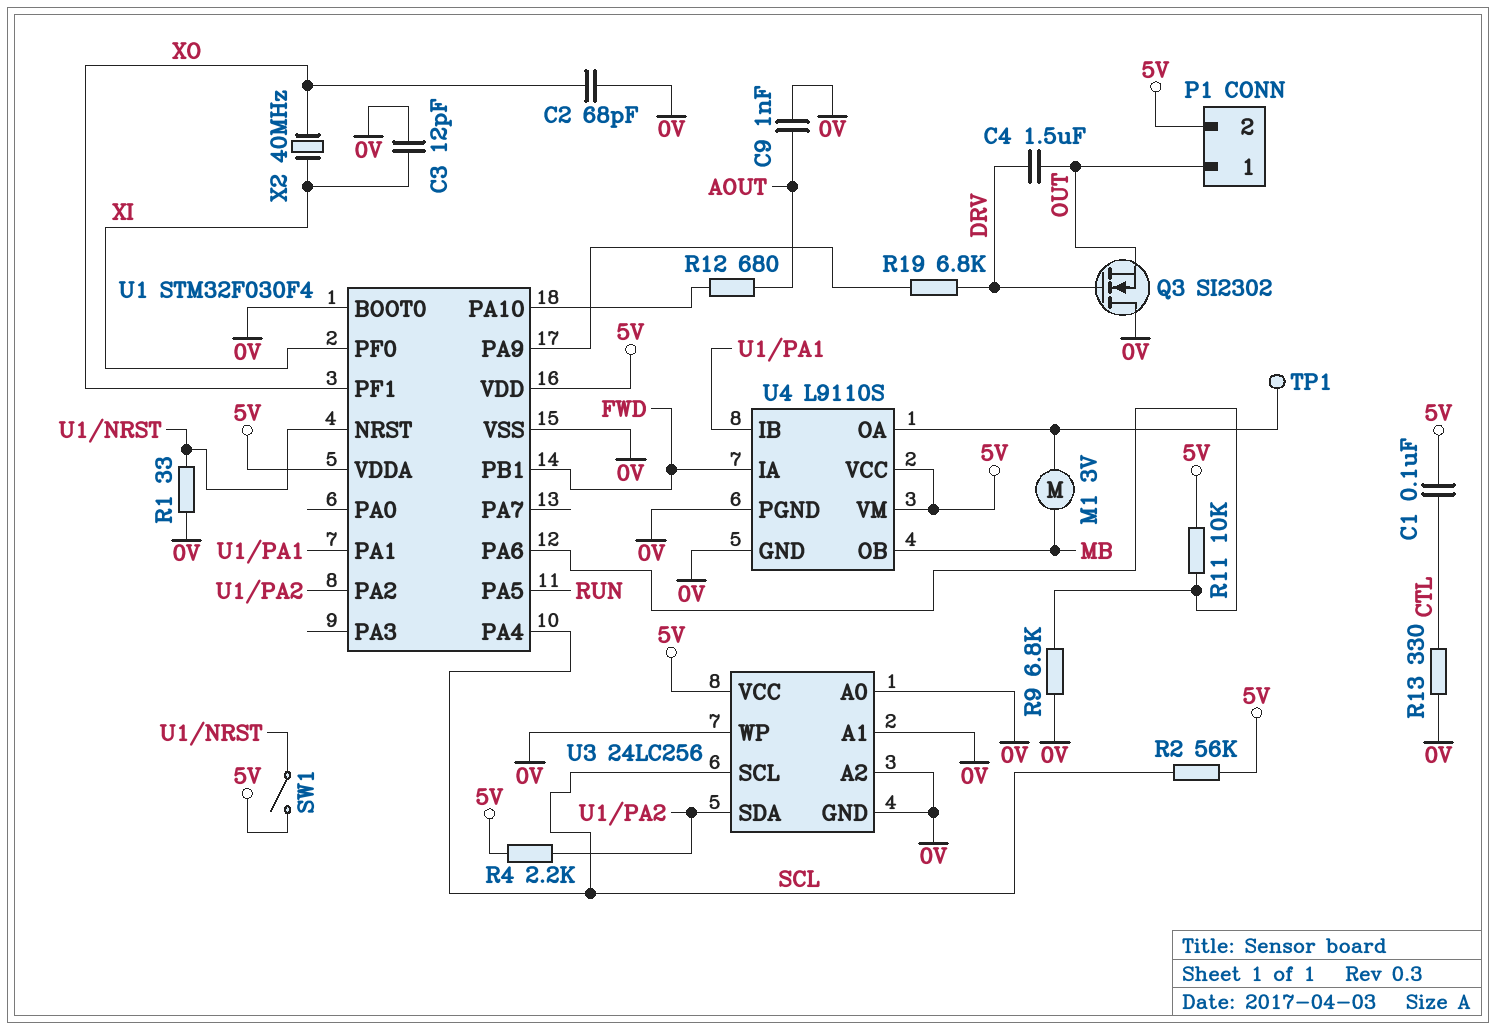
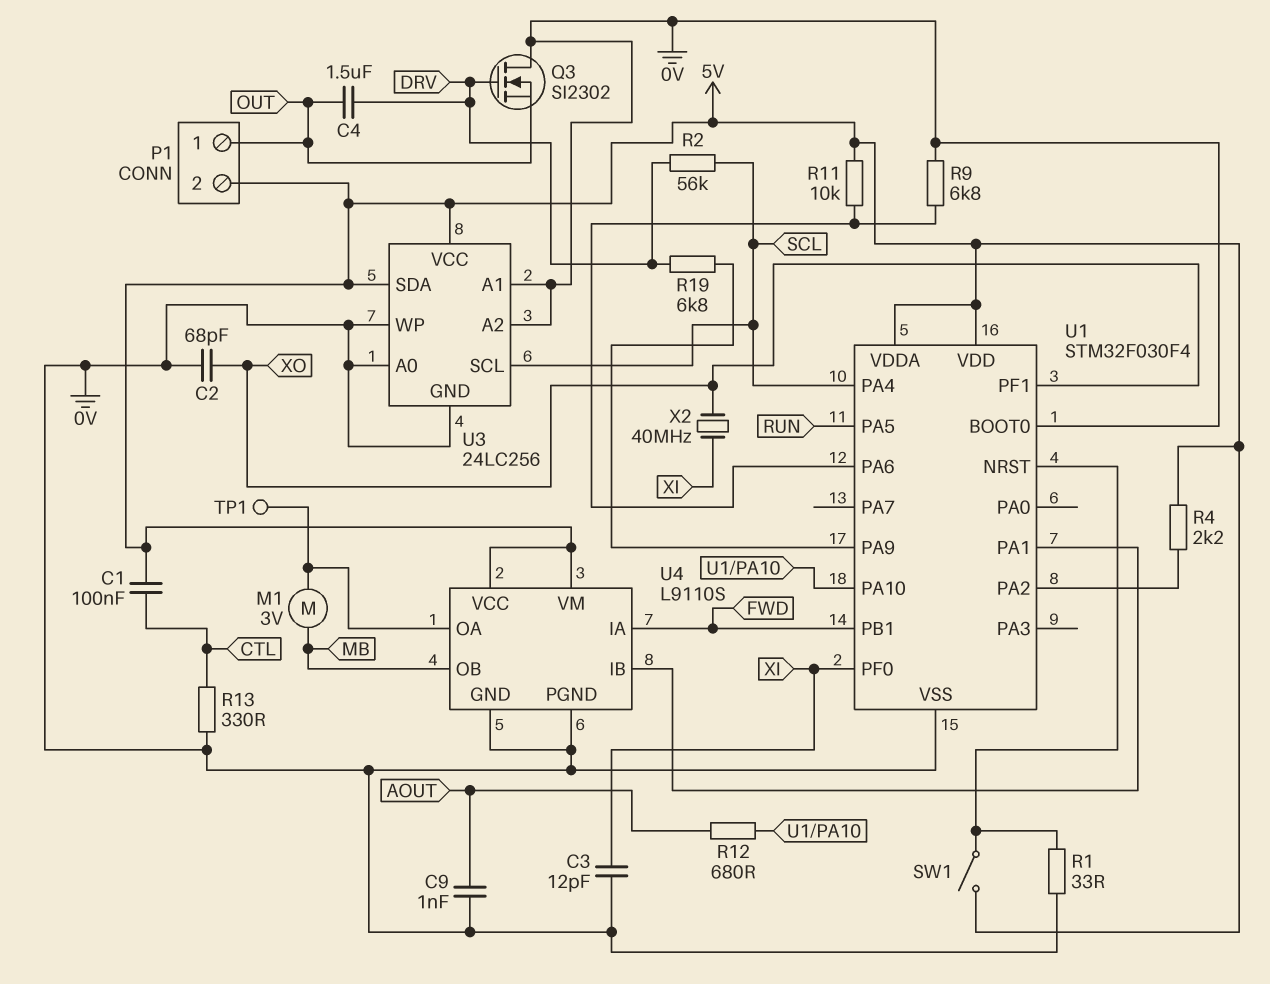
R2: 56k (5V, SCL) -> 56k (DRV, SCL)
U3 pin SDA: U1/PA2 -> 5V

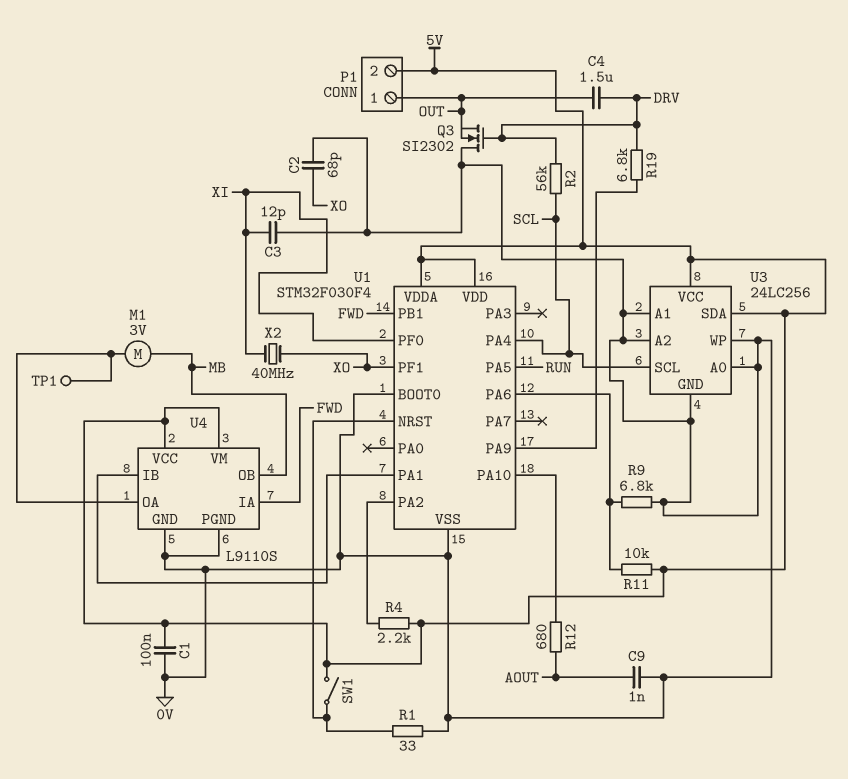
C1: 100nF (5V, CTL) -> 100nF (0V, 5V)
R13: 330 (0V, CTL) -> none

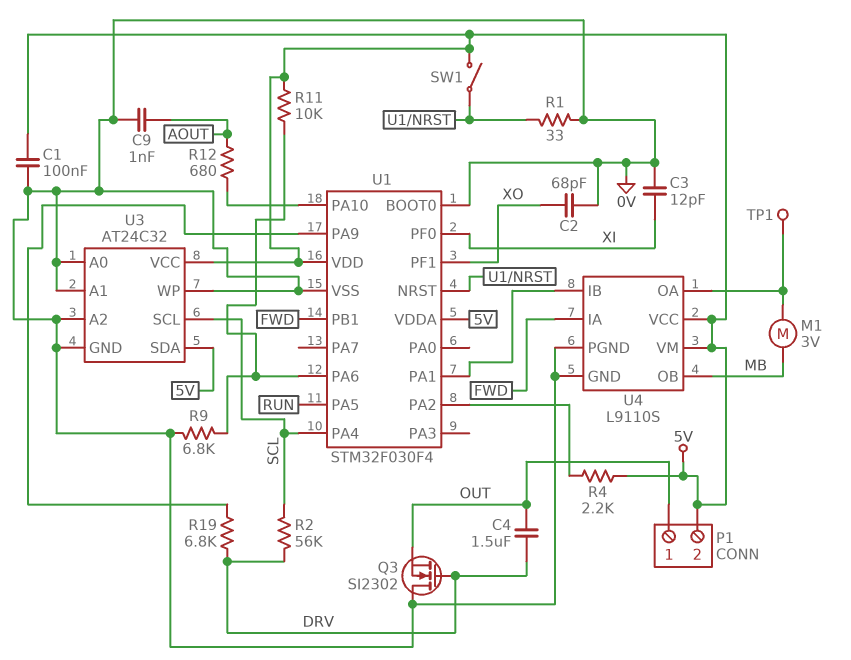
U3: 24LC256 -> AT24C32
X2: 40MHz (XI, XO) -> none

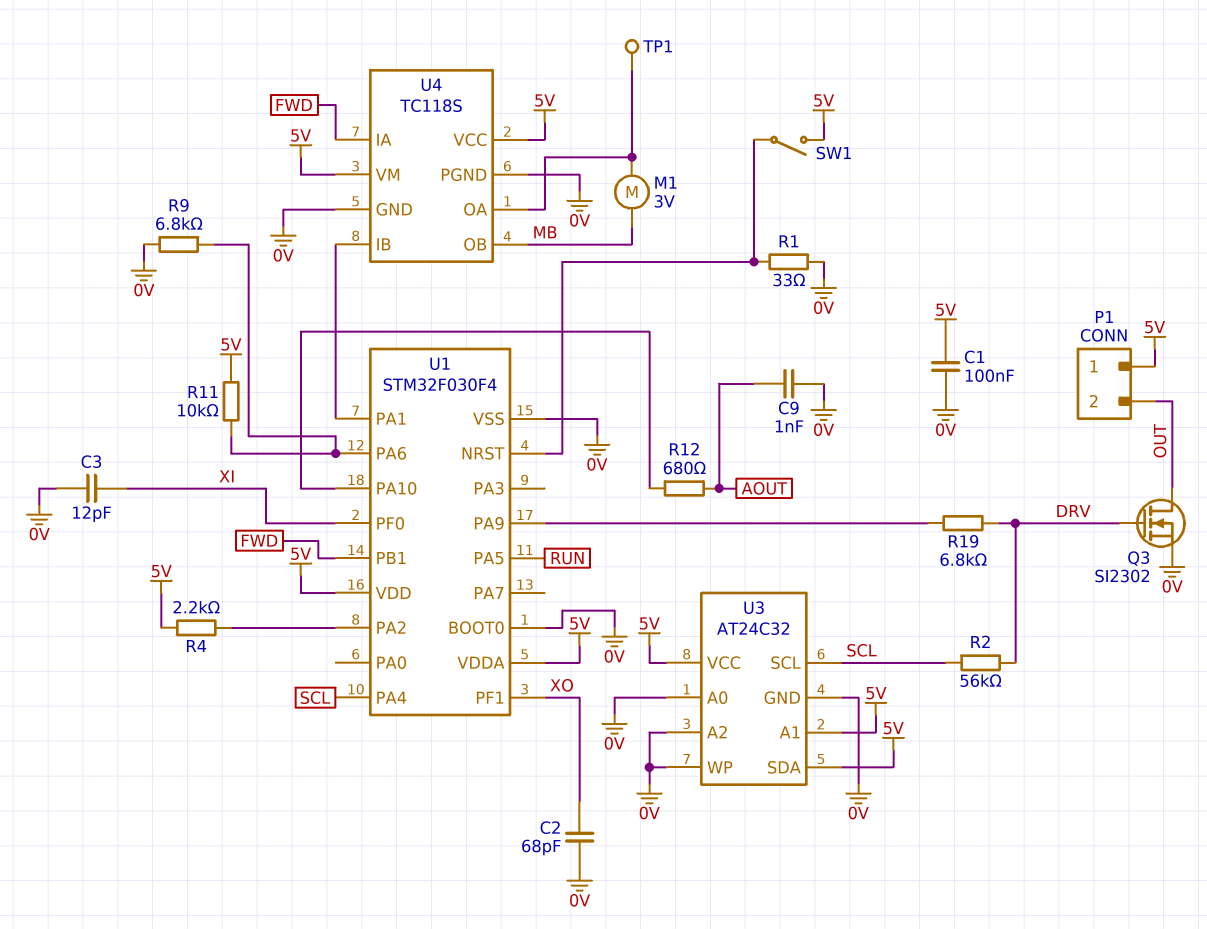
C4: 1.5uF (DRV, OUT) -> none
P1 pin 1: OUT -> 5V
P1 pin 2: 5V -> OUT
Q3: NMOS SI2302 (G DRV, D 0V, S OUT) -> NMOS SI2302 (G DRV, D OUT, S 0V)
U3 pin A1: 0V -> 5V
U4: L9110S -> TC118S

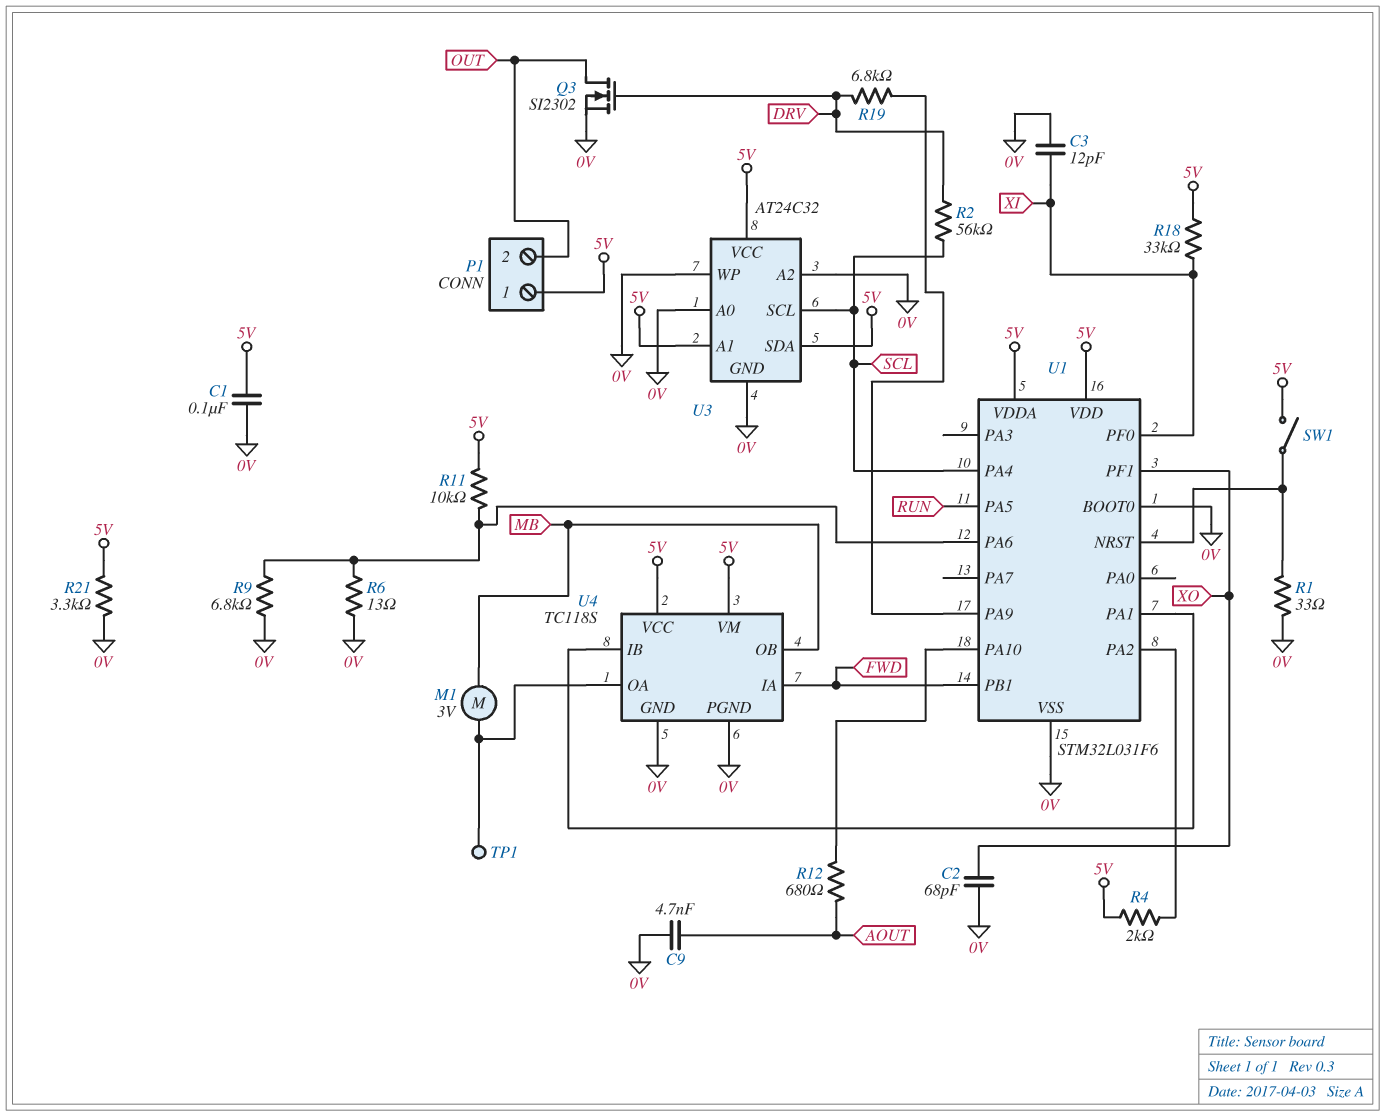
C9: 1nF (0V, AOUT) -> 4.7nF (0V, AOUT)
R4: 2.2k (5V, U1/PA2) -> 2k (5V, U1/PA2)
R6: none -> 13 (0V, U1/PA6)
R18: none -> 33k (5V, XI)
R21: none -> 3.3k (0V, 5V)
U1: STM32F030F4 -> STM32L031F6

